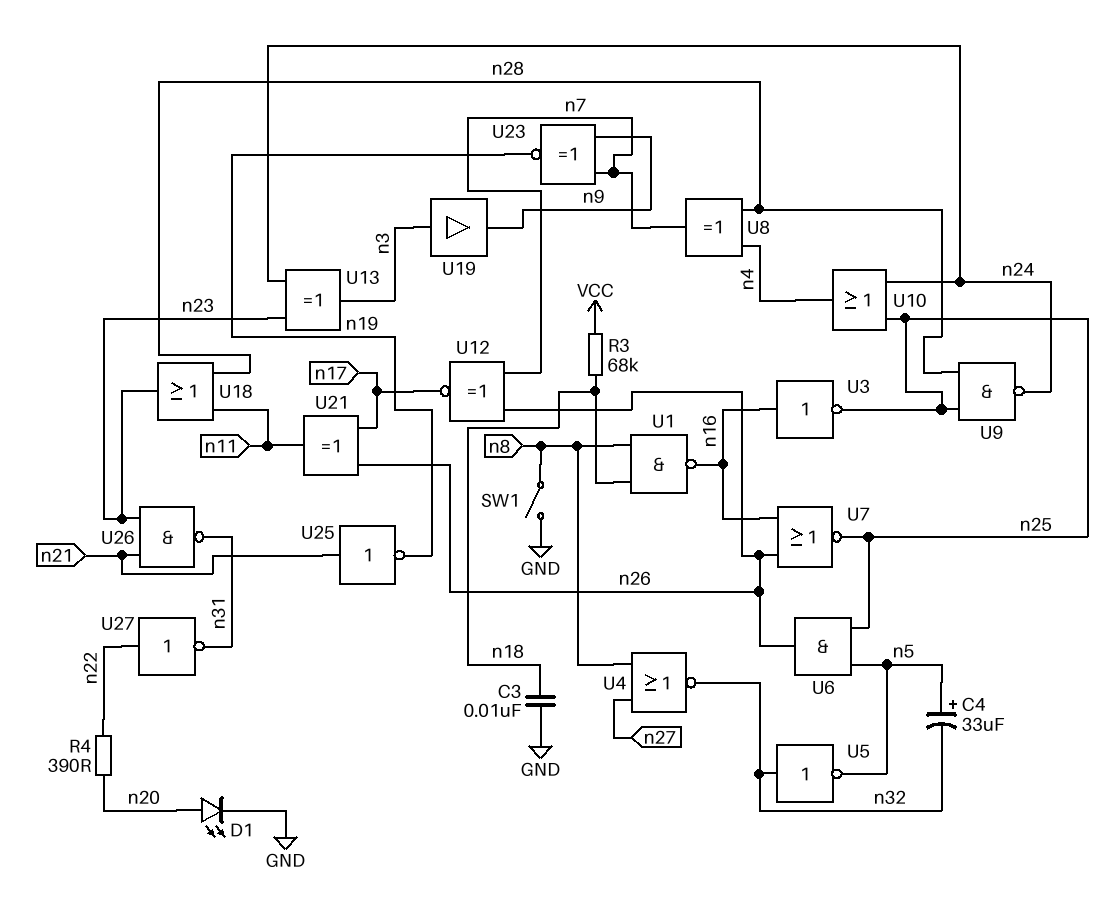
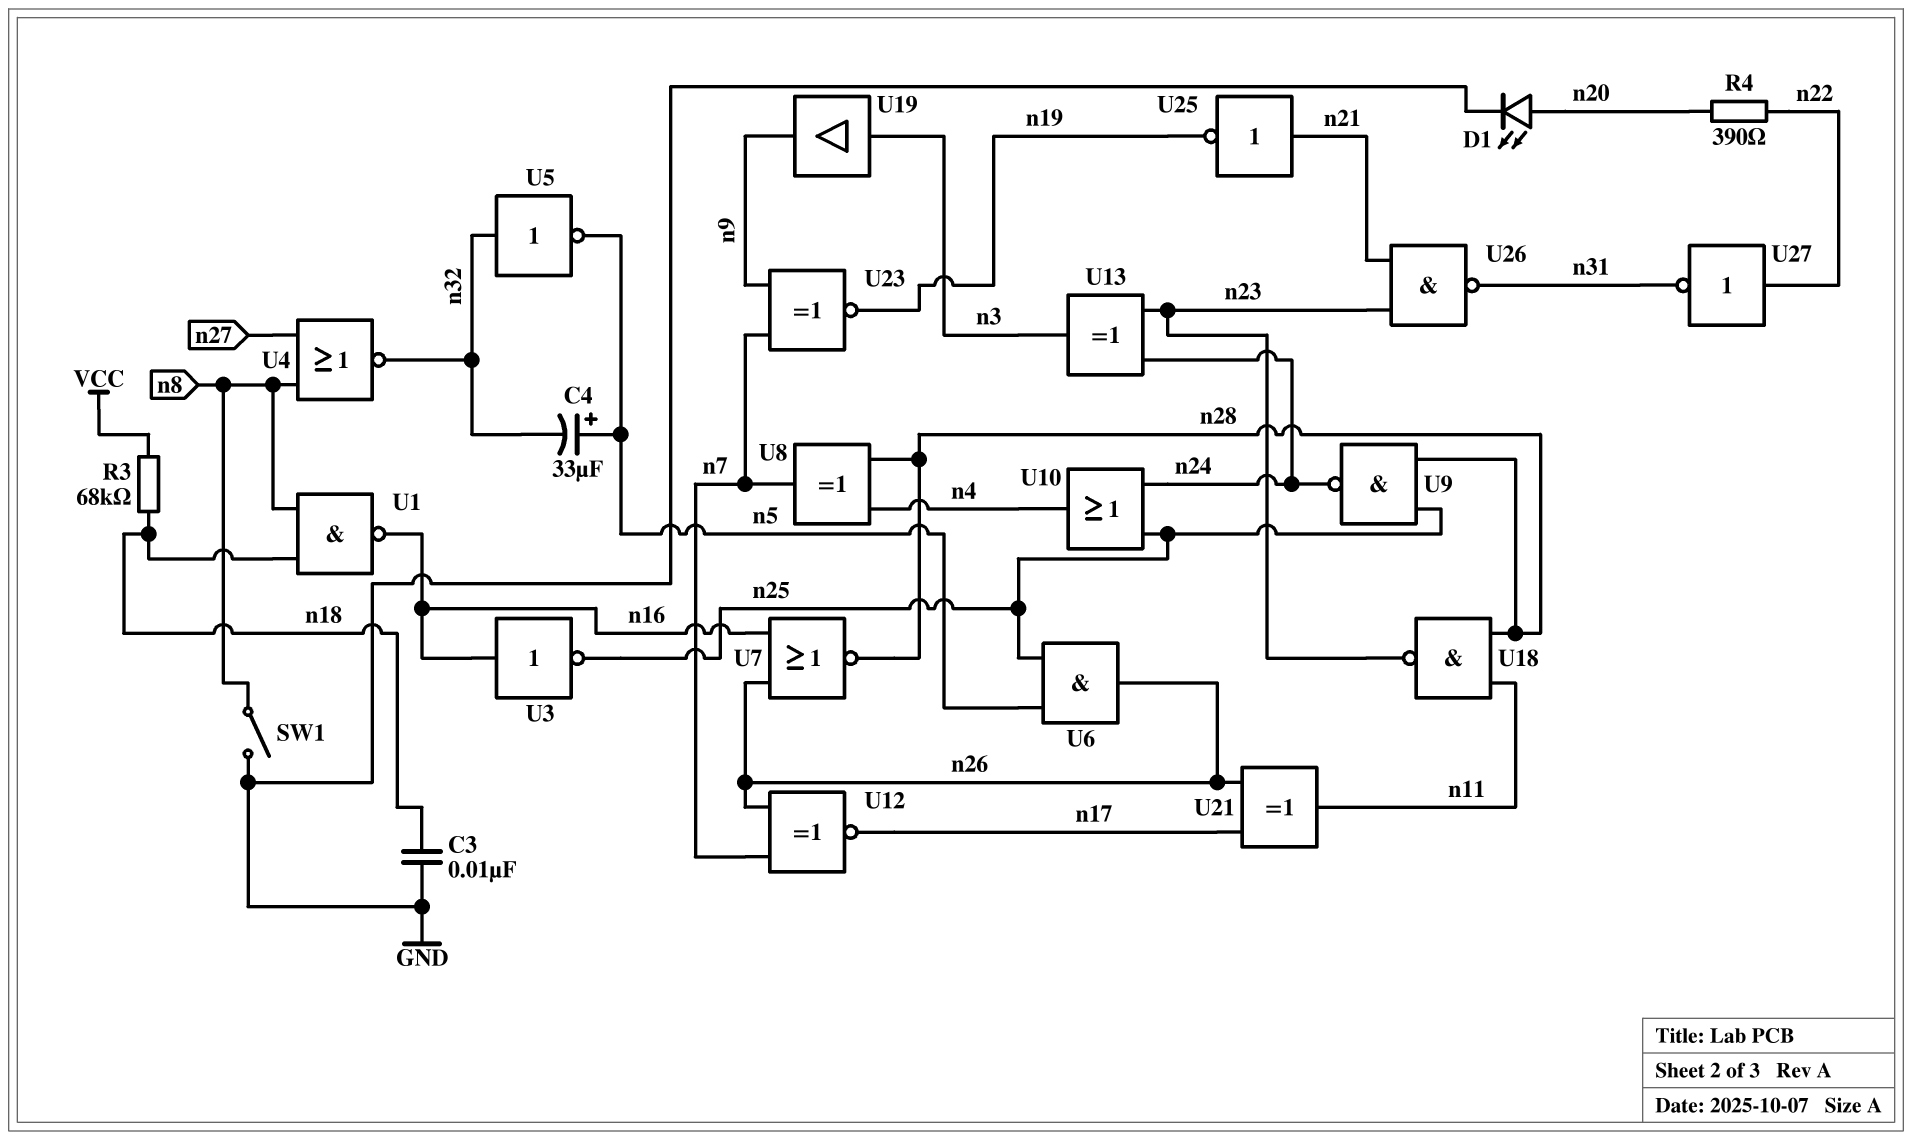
U7: NOR (in n16, in n26, out n25) -> NOR (in n16, in n26, out n28)
U18: OR (in n11, in n28, out n23) -> NAND (in n11, in n28, out n23)

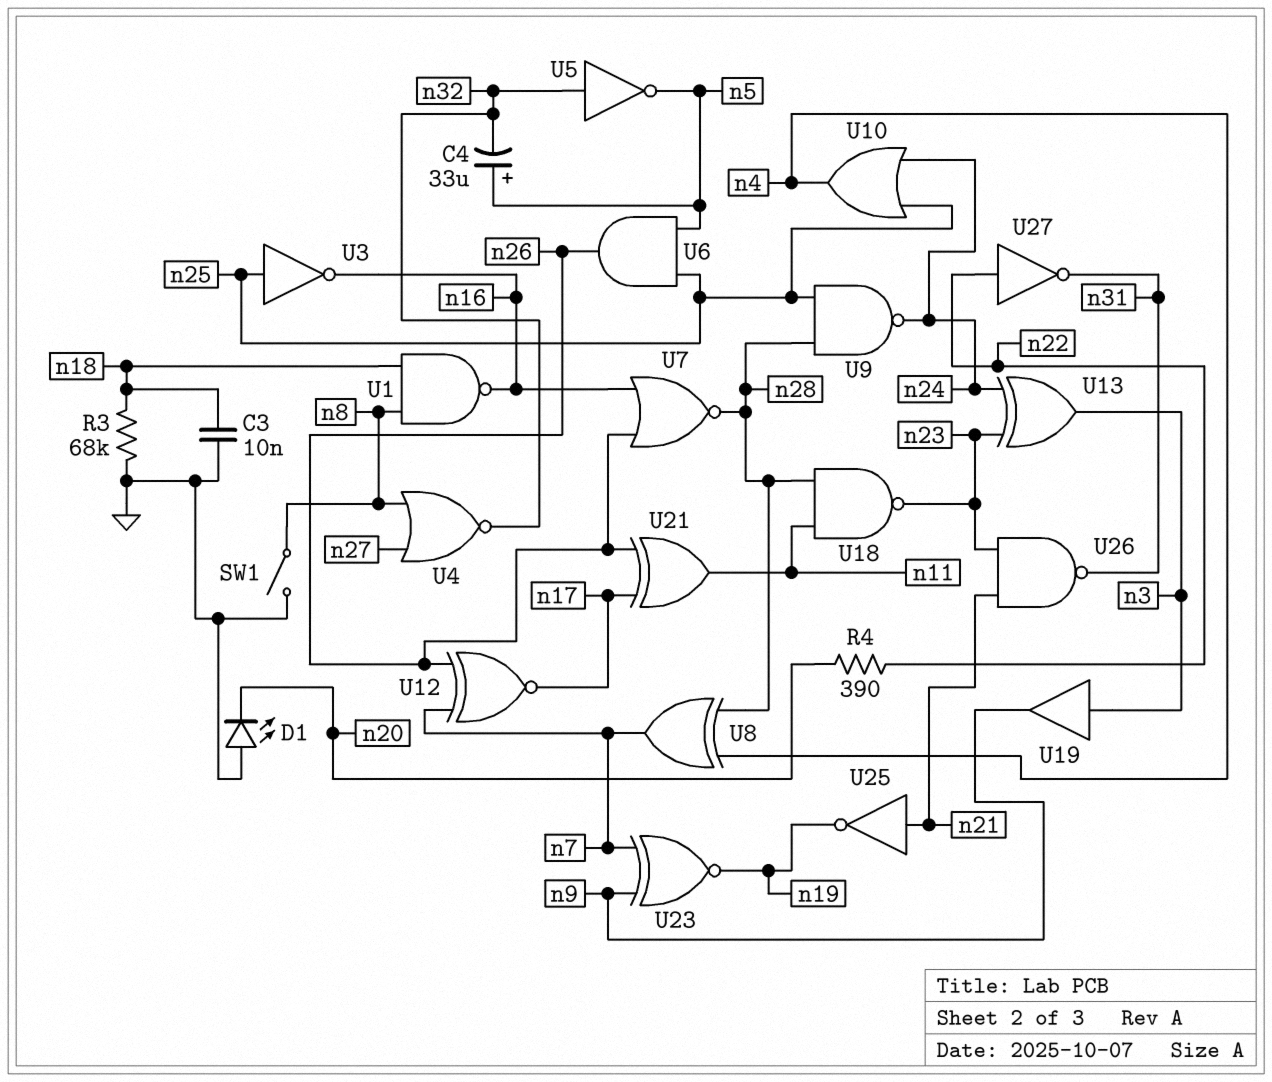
D1: LED (A n20, K GND) -> LED (A GND, K n20)
R3: 68k (VCC, n18) -> 68k (GND, n18)
U3: NOT (in n16, out n25) -> NOT (in n25, out n16)

